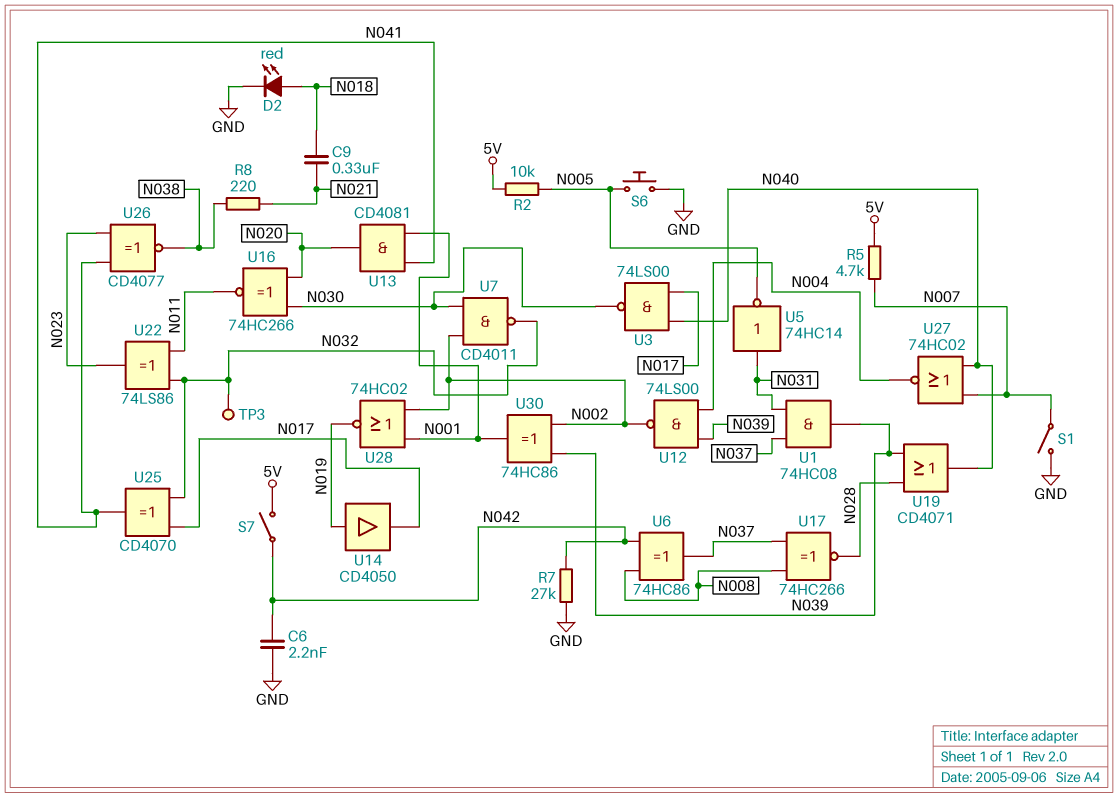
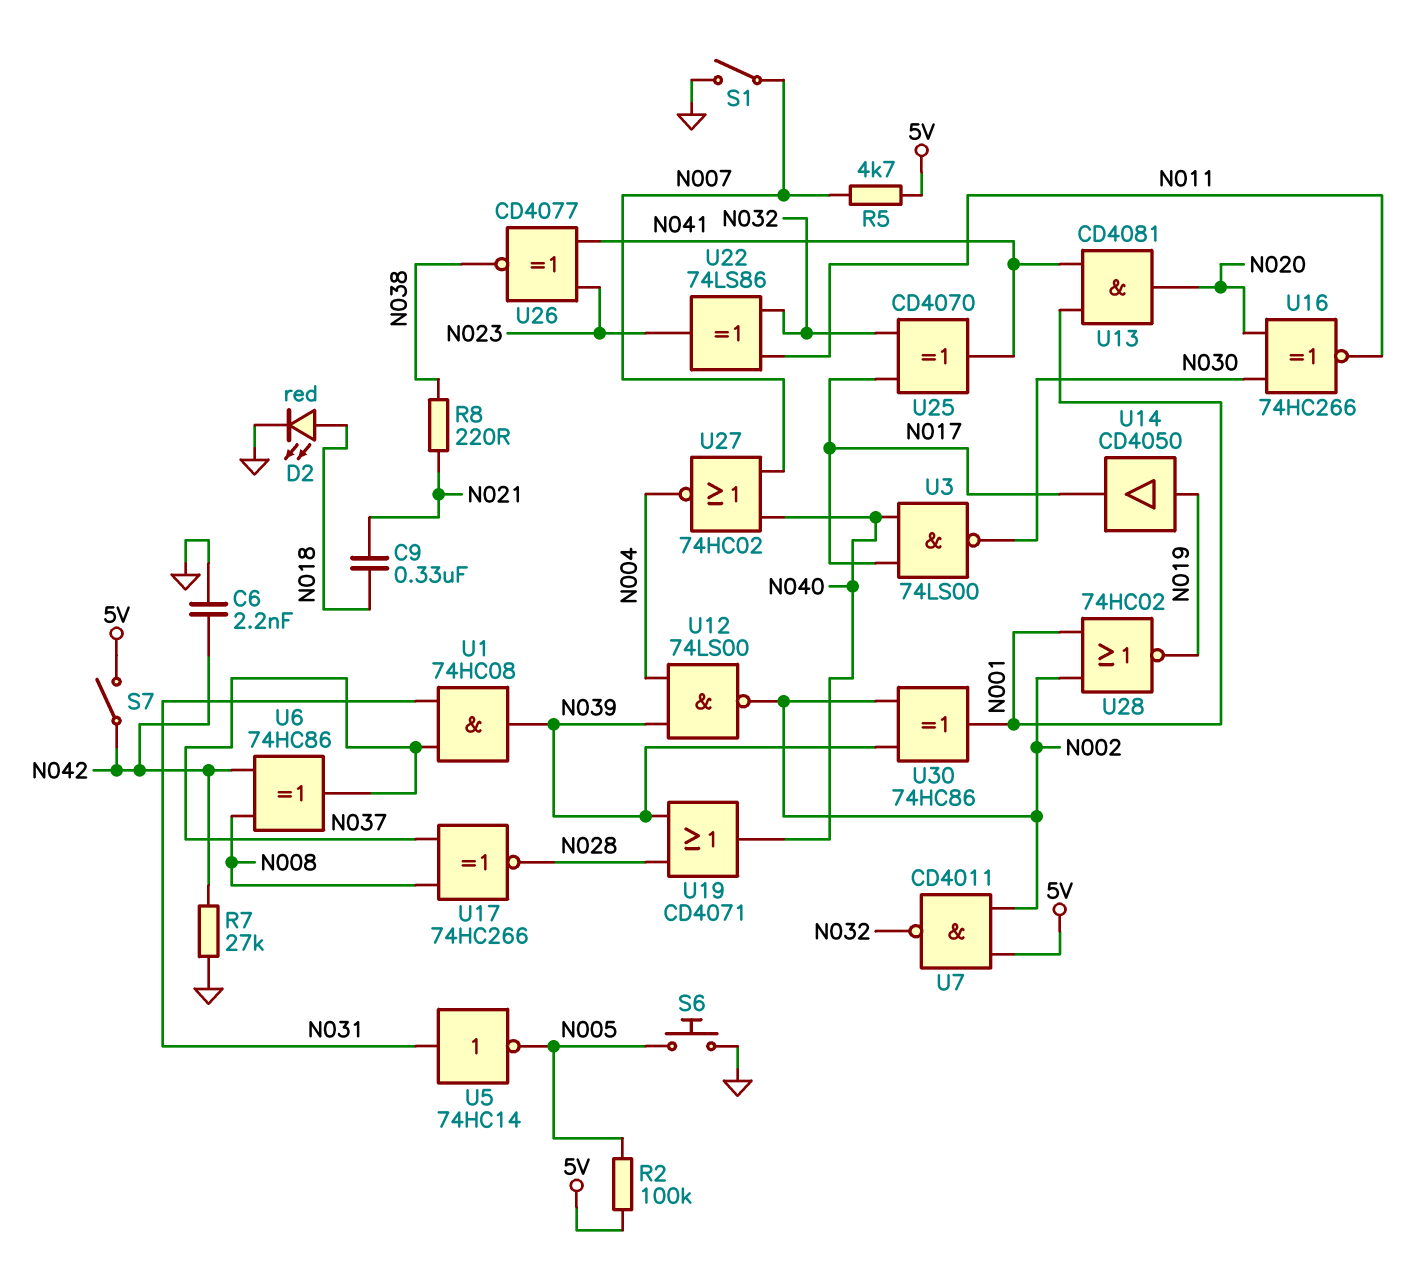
R2: 10k (5V, N005) -> 100k (5V, N005)
TP3: test point (N032) -> none
U7: NAND CD4011 (in N002, in N030, out N032) -> NAND CD4011 (in 5V, in N002, out N032)

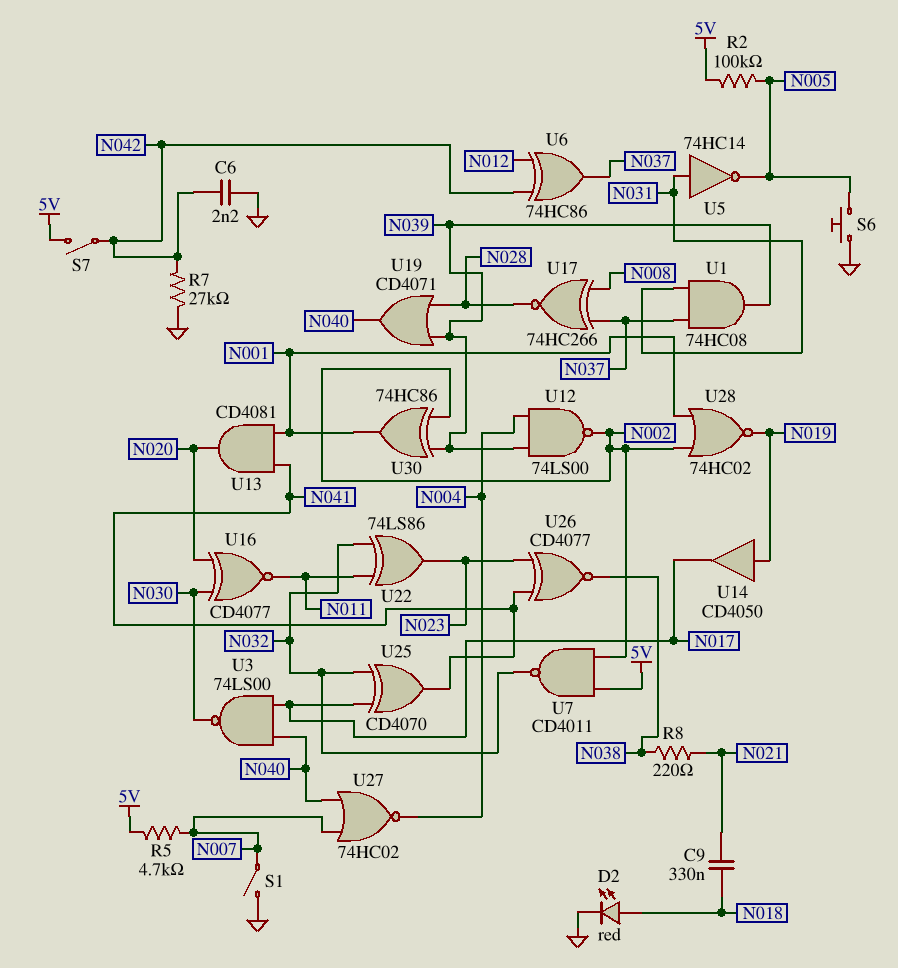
U6: XOR 74HC86 (in N008, in N042, out N037) -> XOR 74HC86 (in N012, in N042, out N037)
U16: XNOR 74HC266 (in N020, in N030, out N011) -> XNOR CD4077 (in N020, in N030, out N011)

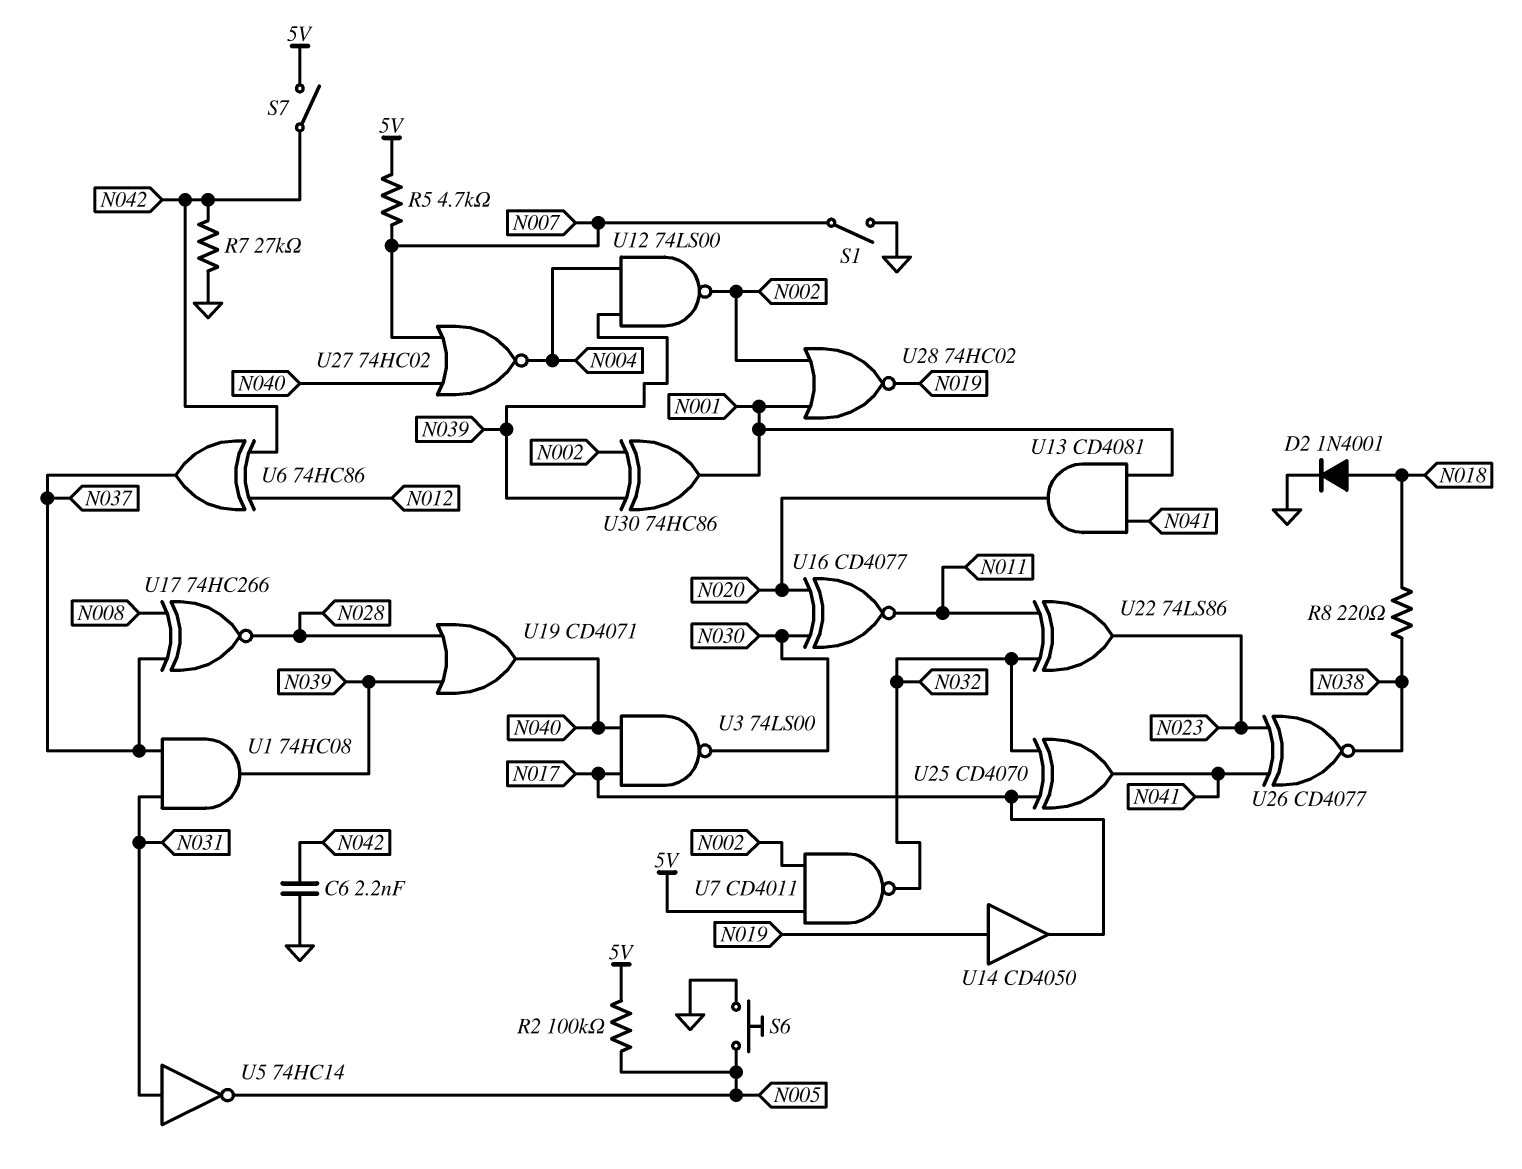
C9: 330nF (N018, N021) -> none
D2: LED red (A N018, K GND) -> diode 1N4001 (A N018, K GND)
R8: 220 (N021, N038) -> 220 (N018, N038)

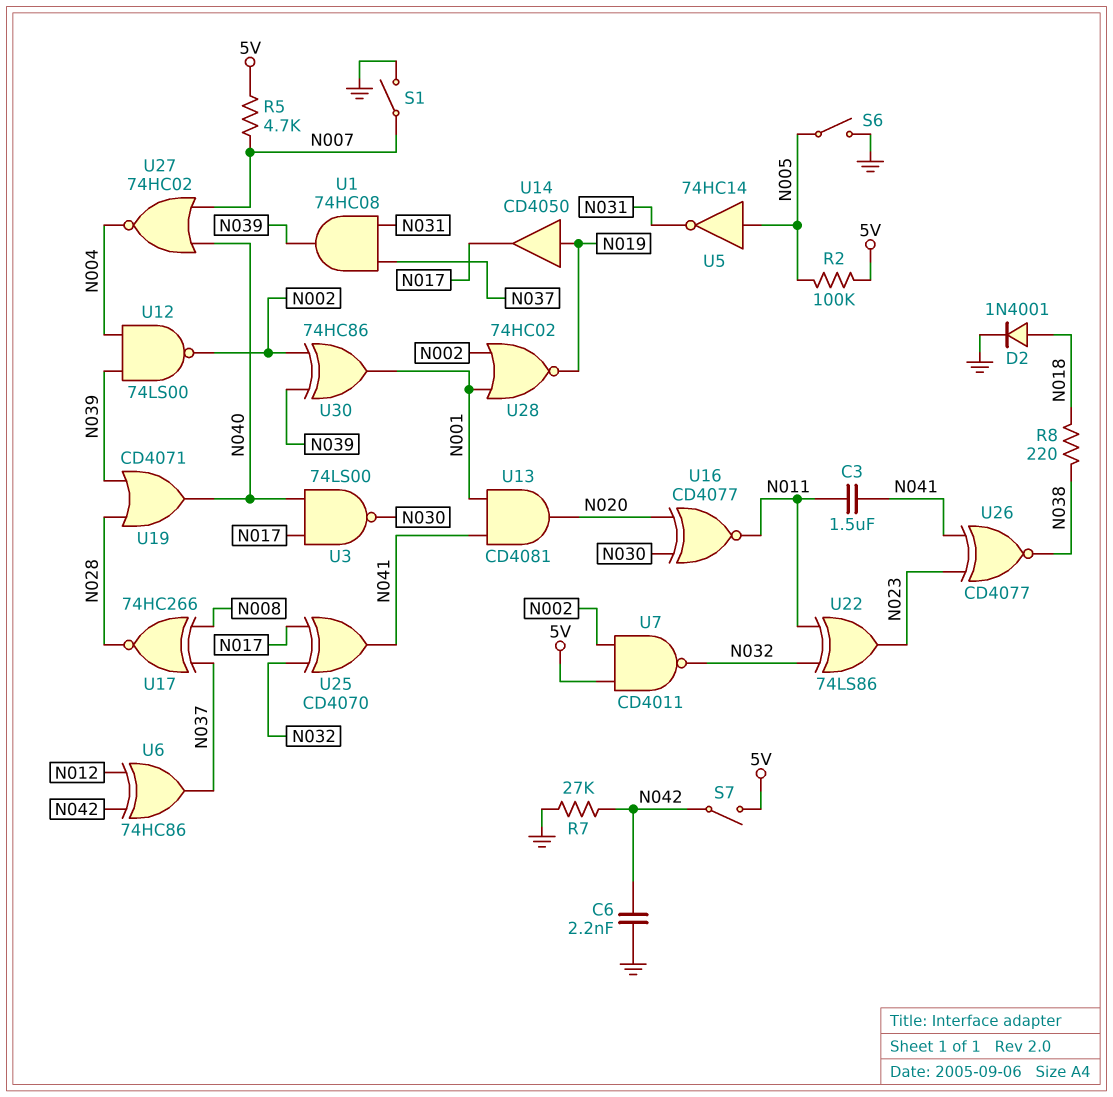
C3: none -> 1.5uF (N011, N041)
S6: button (GND, N005) -> switch (GND, N005)
U5: NOT 74HC14 (in N031, out N005) -> NOT 74HC14 (in N005, out N031)

